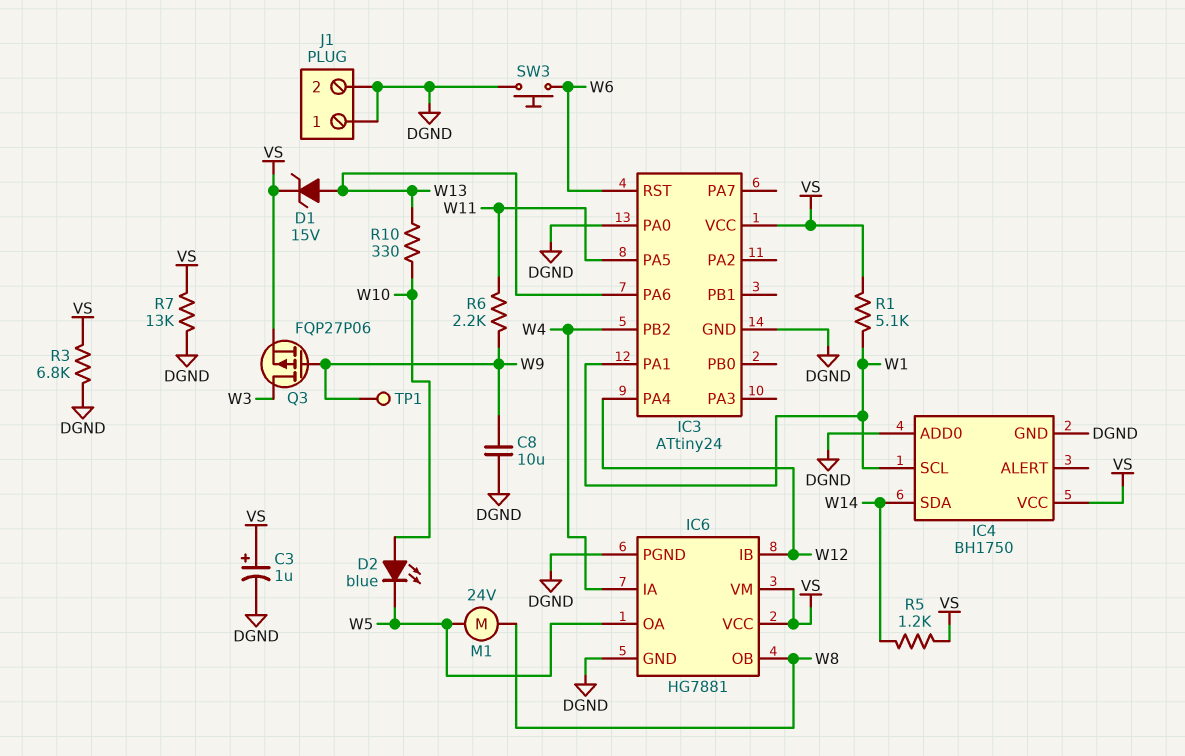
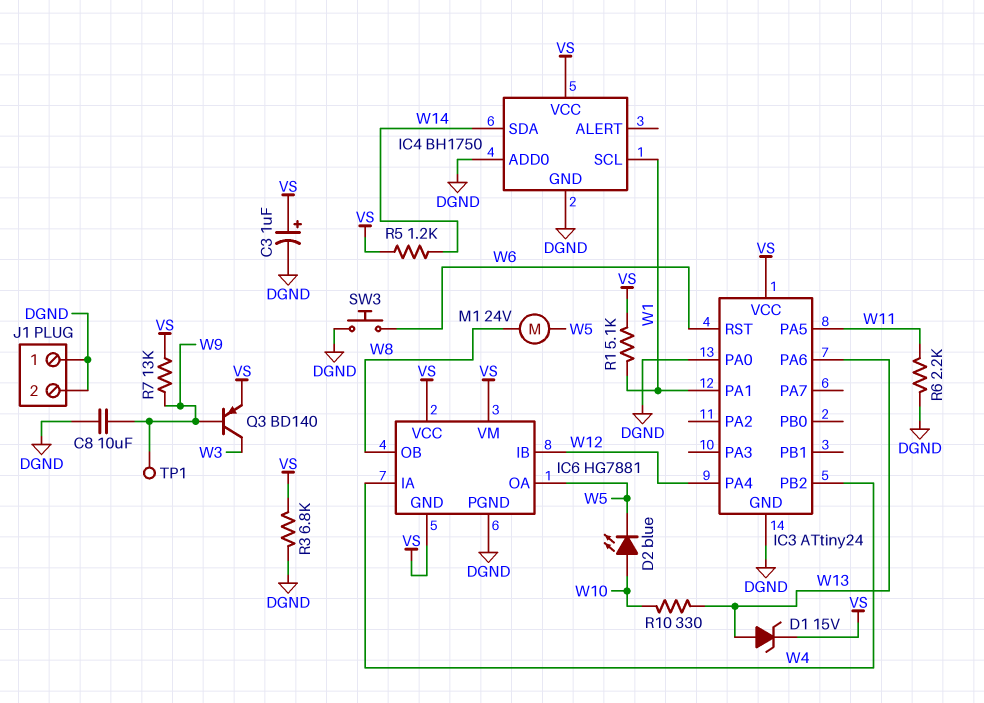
IC6 pin GND: DGND -> VS
Q3: PMOS FQP27P06 (G W9, D W3, S VS) -> PNP BD140 (B W9, C W3, E VS)
R6: 2.2k (W9, W11) -> 2.2k (DGND, W11)
R7: 13k (DGND, VS) -> 13k (VS, W9)

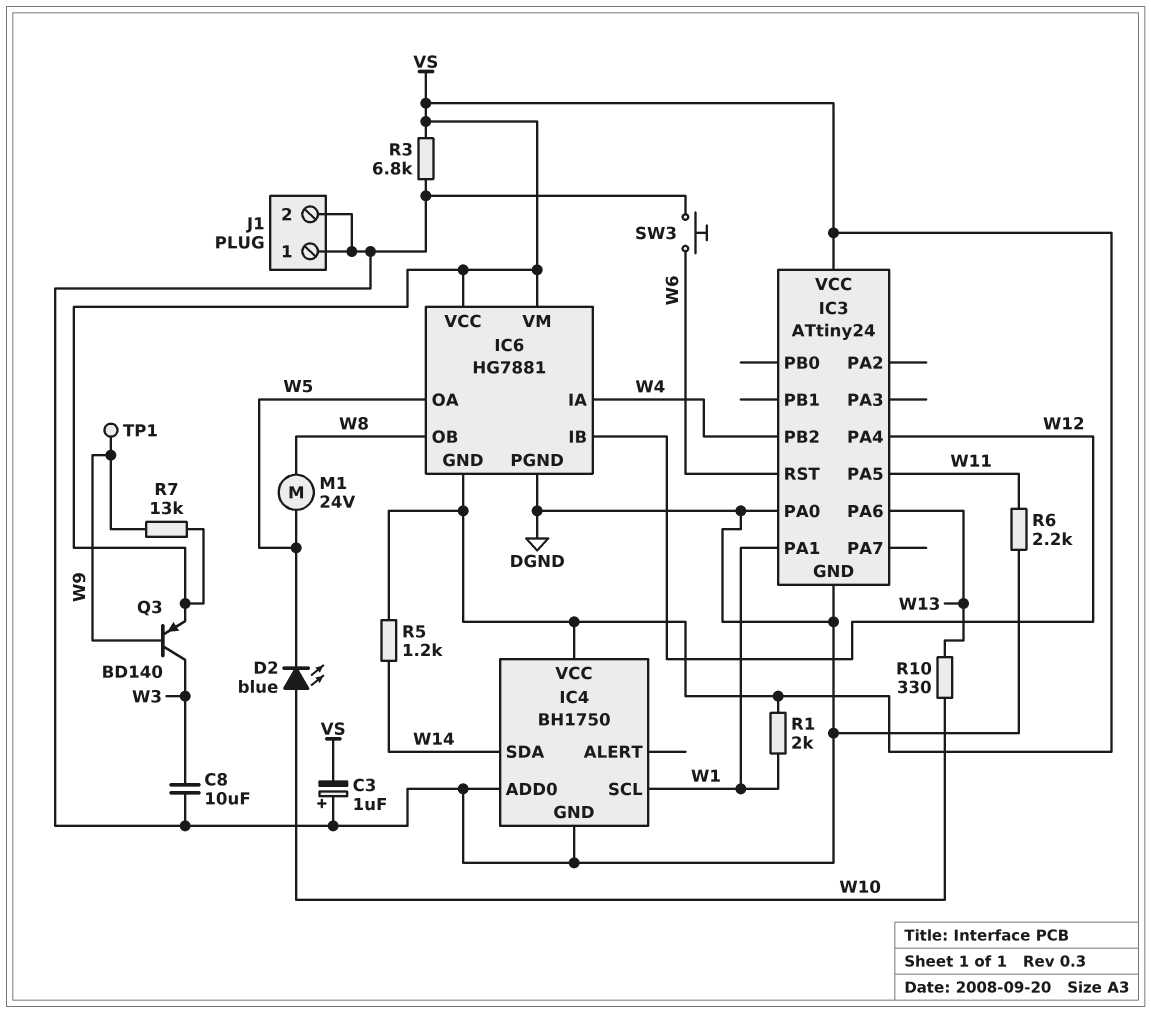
C3: 1uF (plus VS, minus DGND) -> 1uF (plus DGND, minus VS)
C8: 10uF (DGND, W9) -> 10uF (DGND, W3)
D1: zener 15V (A W13, K VS) -> none
R1: 5.1k (VS, W1) -> 2k (VS, W1)

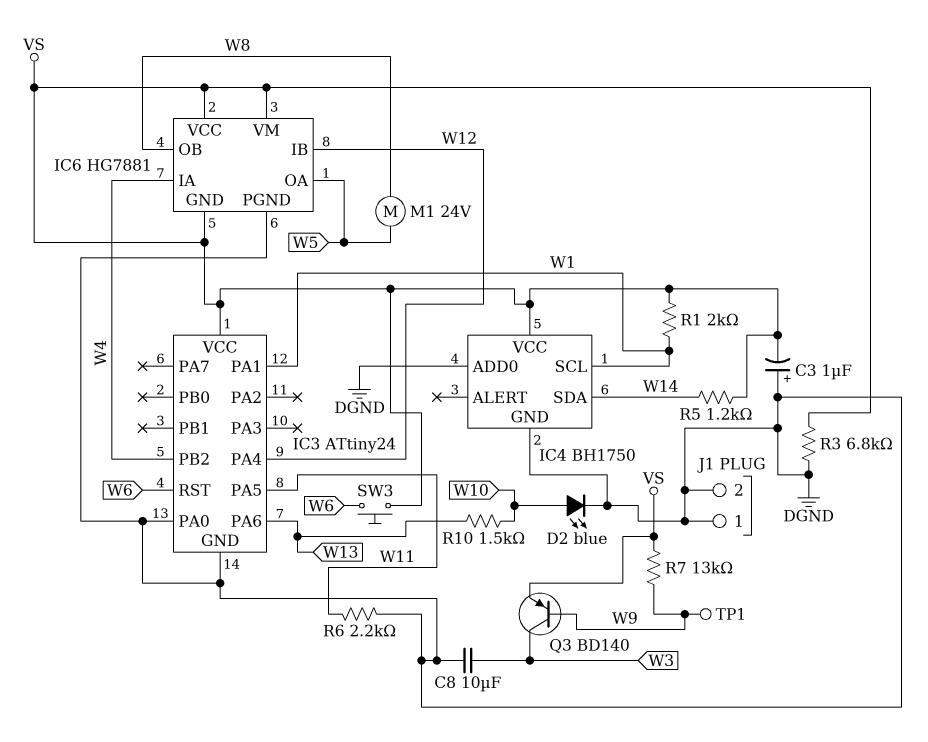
D2: LED blue (A W10, K W5) -> LED blue (A W10, K DGND)
R10: 330 (W10, W13) -> 1.5k (W10, W13)
SW3: button (DGND, W6) -> button (VS, W6)

